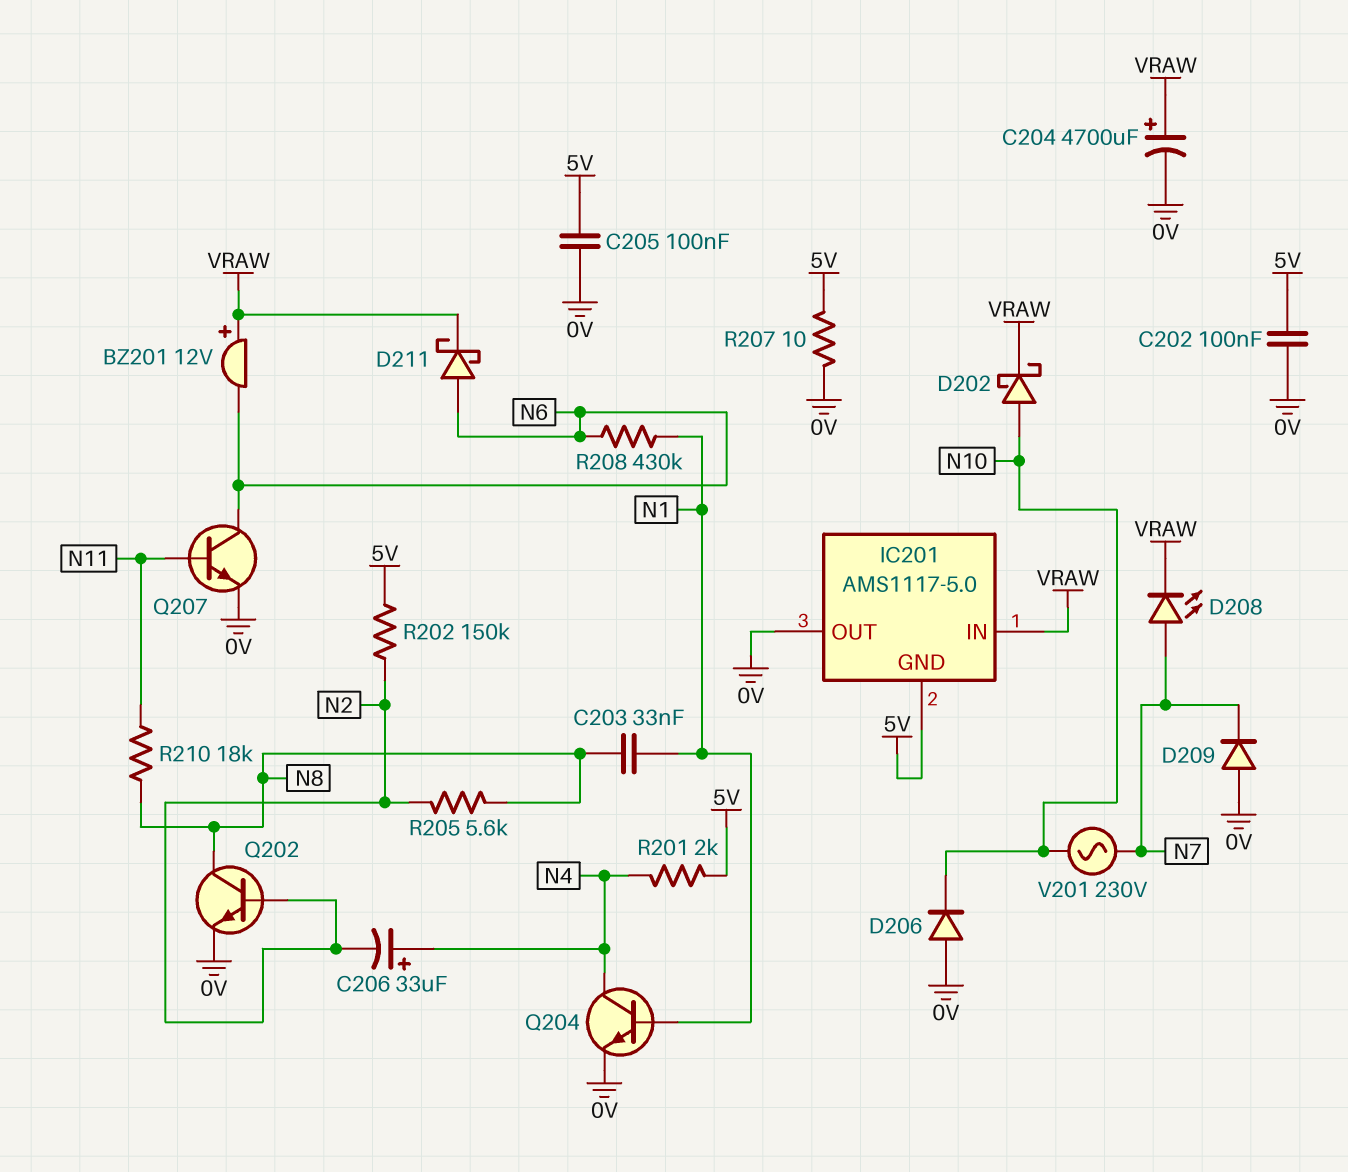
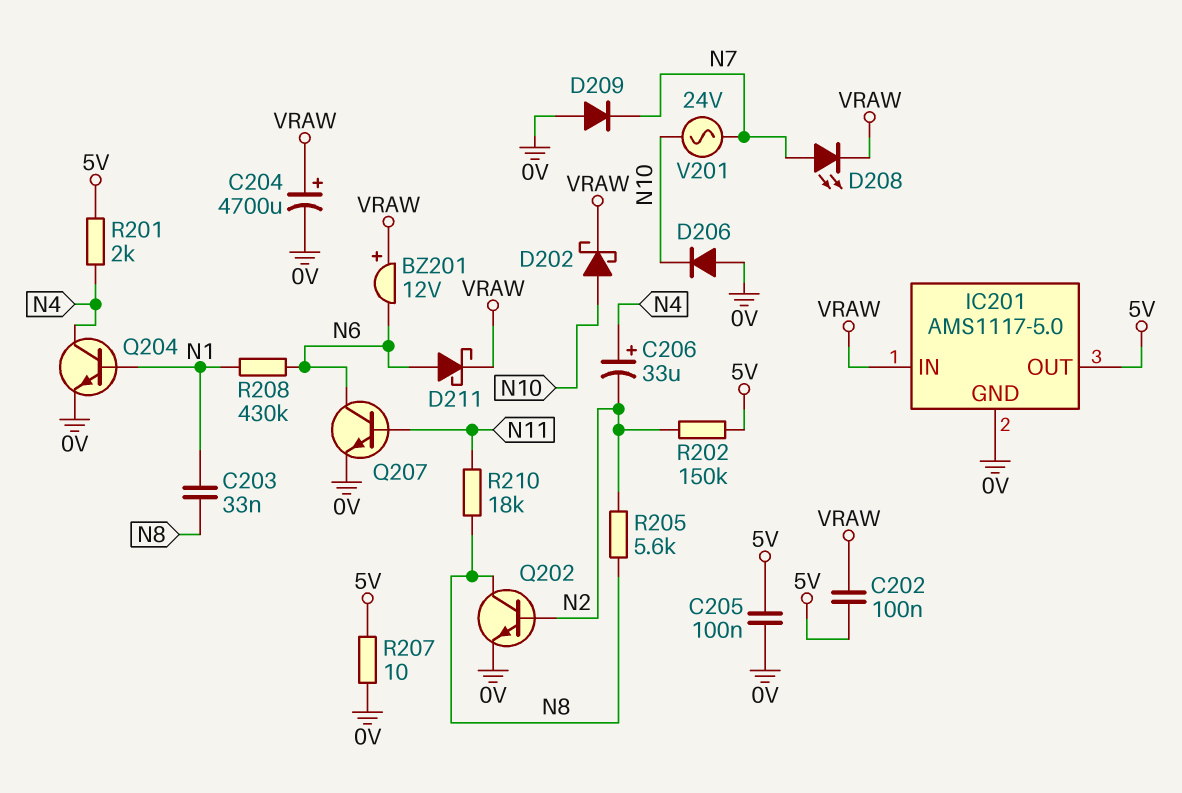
C202: 100nF (0V, 5V) -> 100nF (5V, VRAW)
IC201 pin GND: 5V -> 0V
IC201 pin OUT: 0V -> 5V
V201: AC 230V (N7, N10) -> AC 24V (N7, N10)

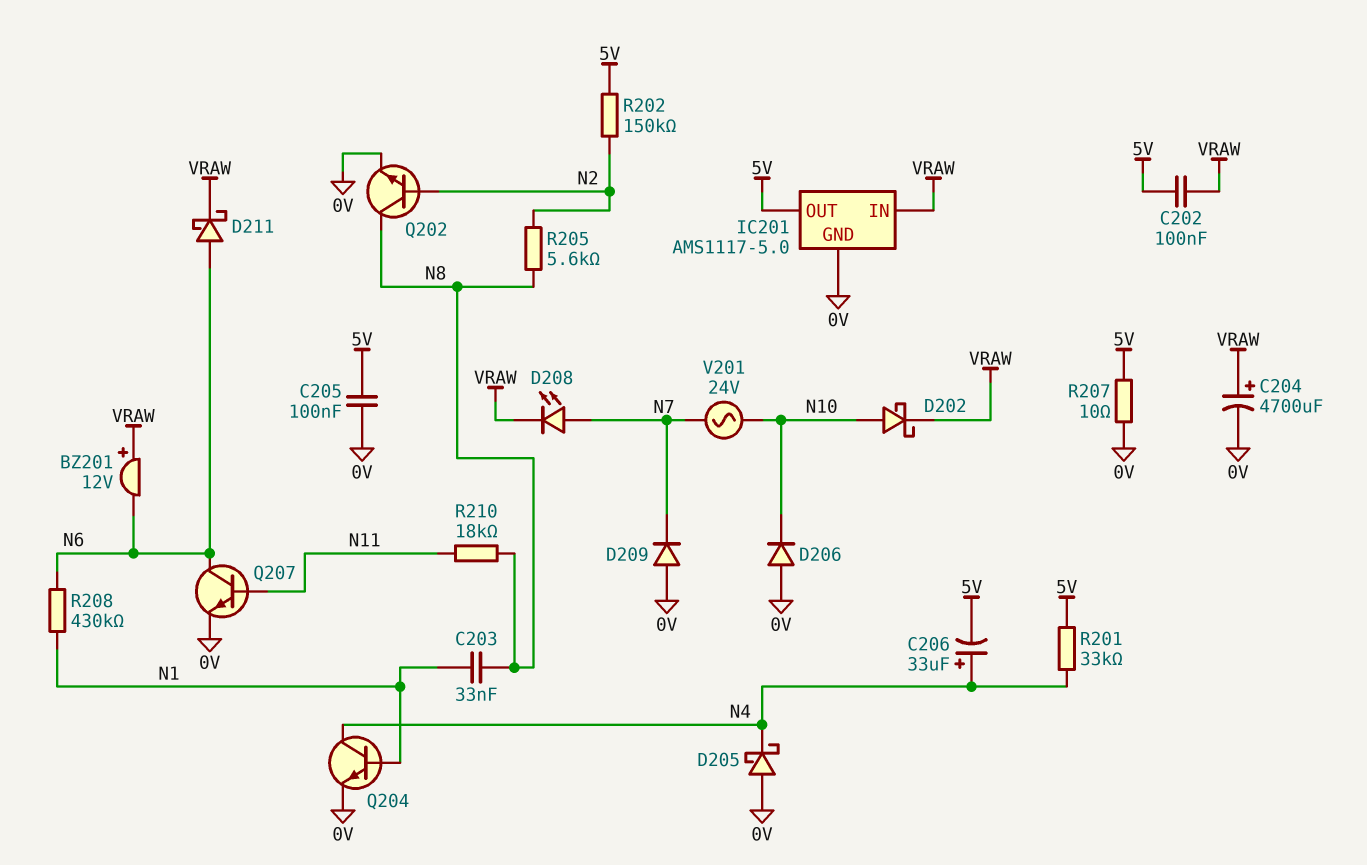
C206: 33uF (plus N4, minus N2) -> 33uF (plus N4, minus 5V)
D205: none -> schottky (A 0V, K N4)
R201: 2k (5V, N4) -> 33k (5V, N4)

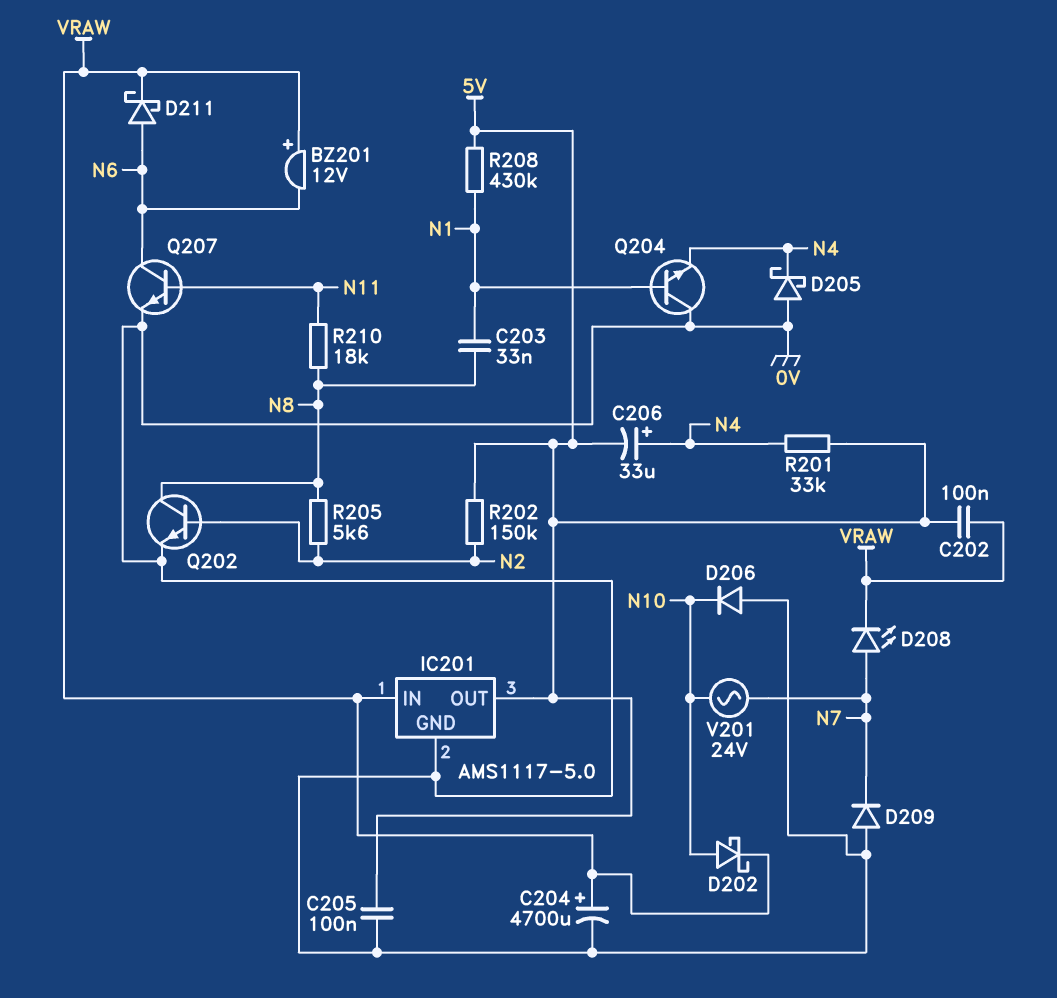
Q204: NPN (B N1, C N4, E 0V) -> NPN (B N1, C 0V, E N4)
R207: 10 (0V, 5V) -> none
R208: 430k (N1, N6) -> 430k (5V, N1)

